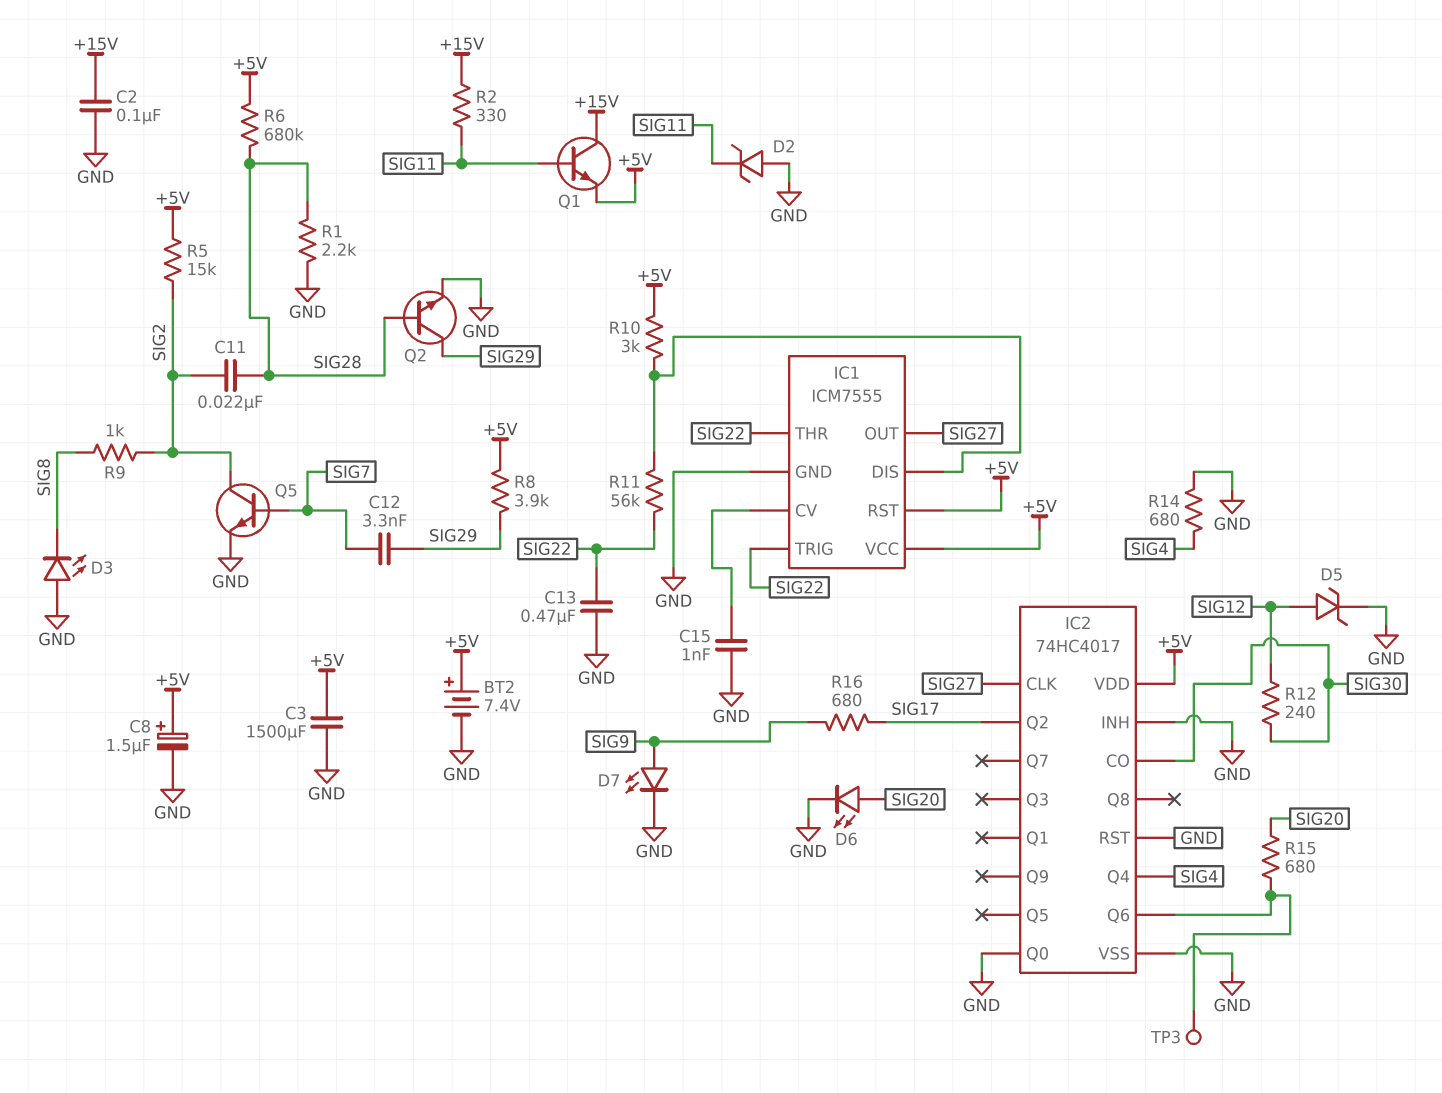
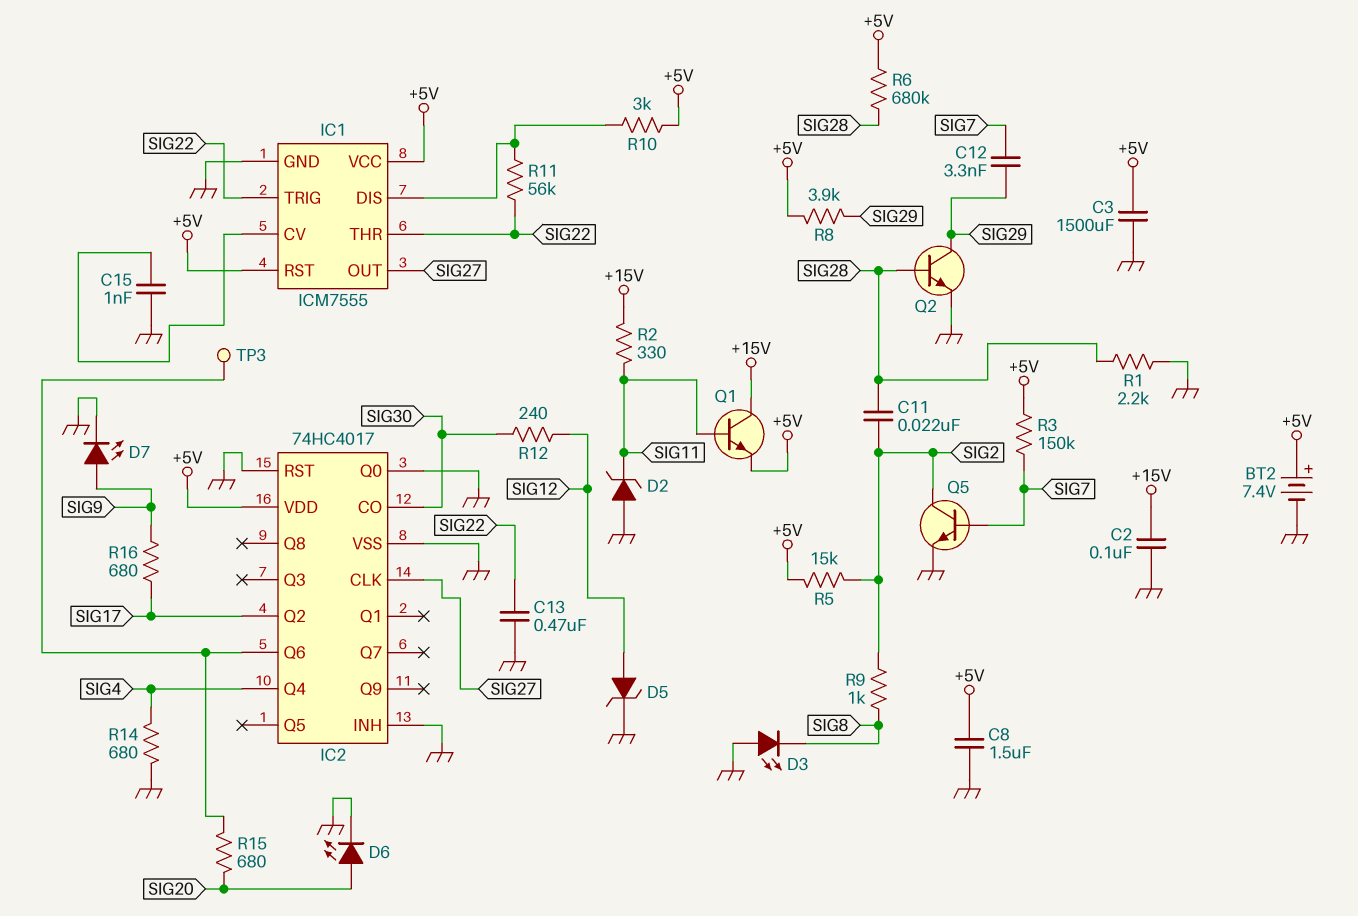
C8: 1.5uF (plus +5V, minus GND) -> 1.5uF (+5V, GND)
R3: none -> 150k (+5V, SIG7)

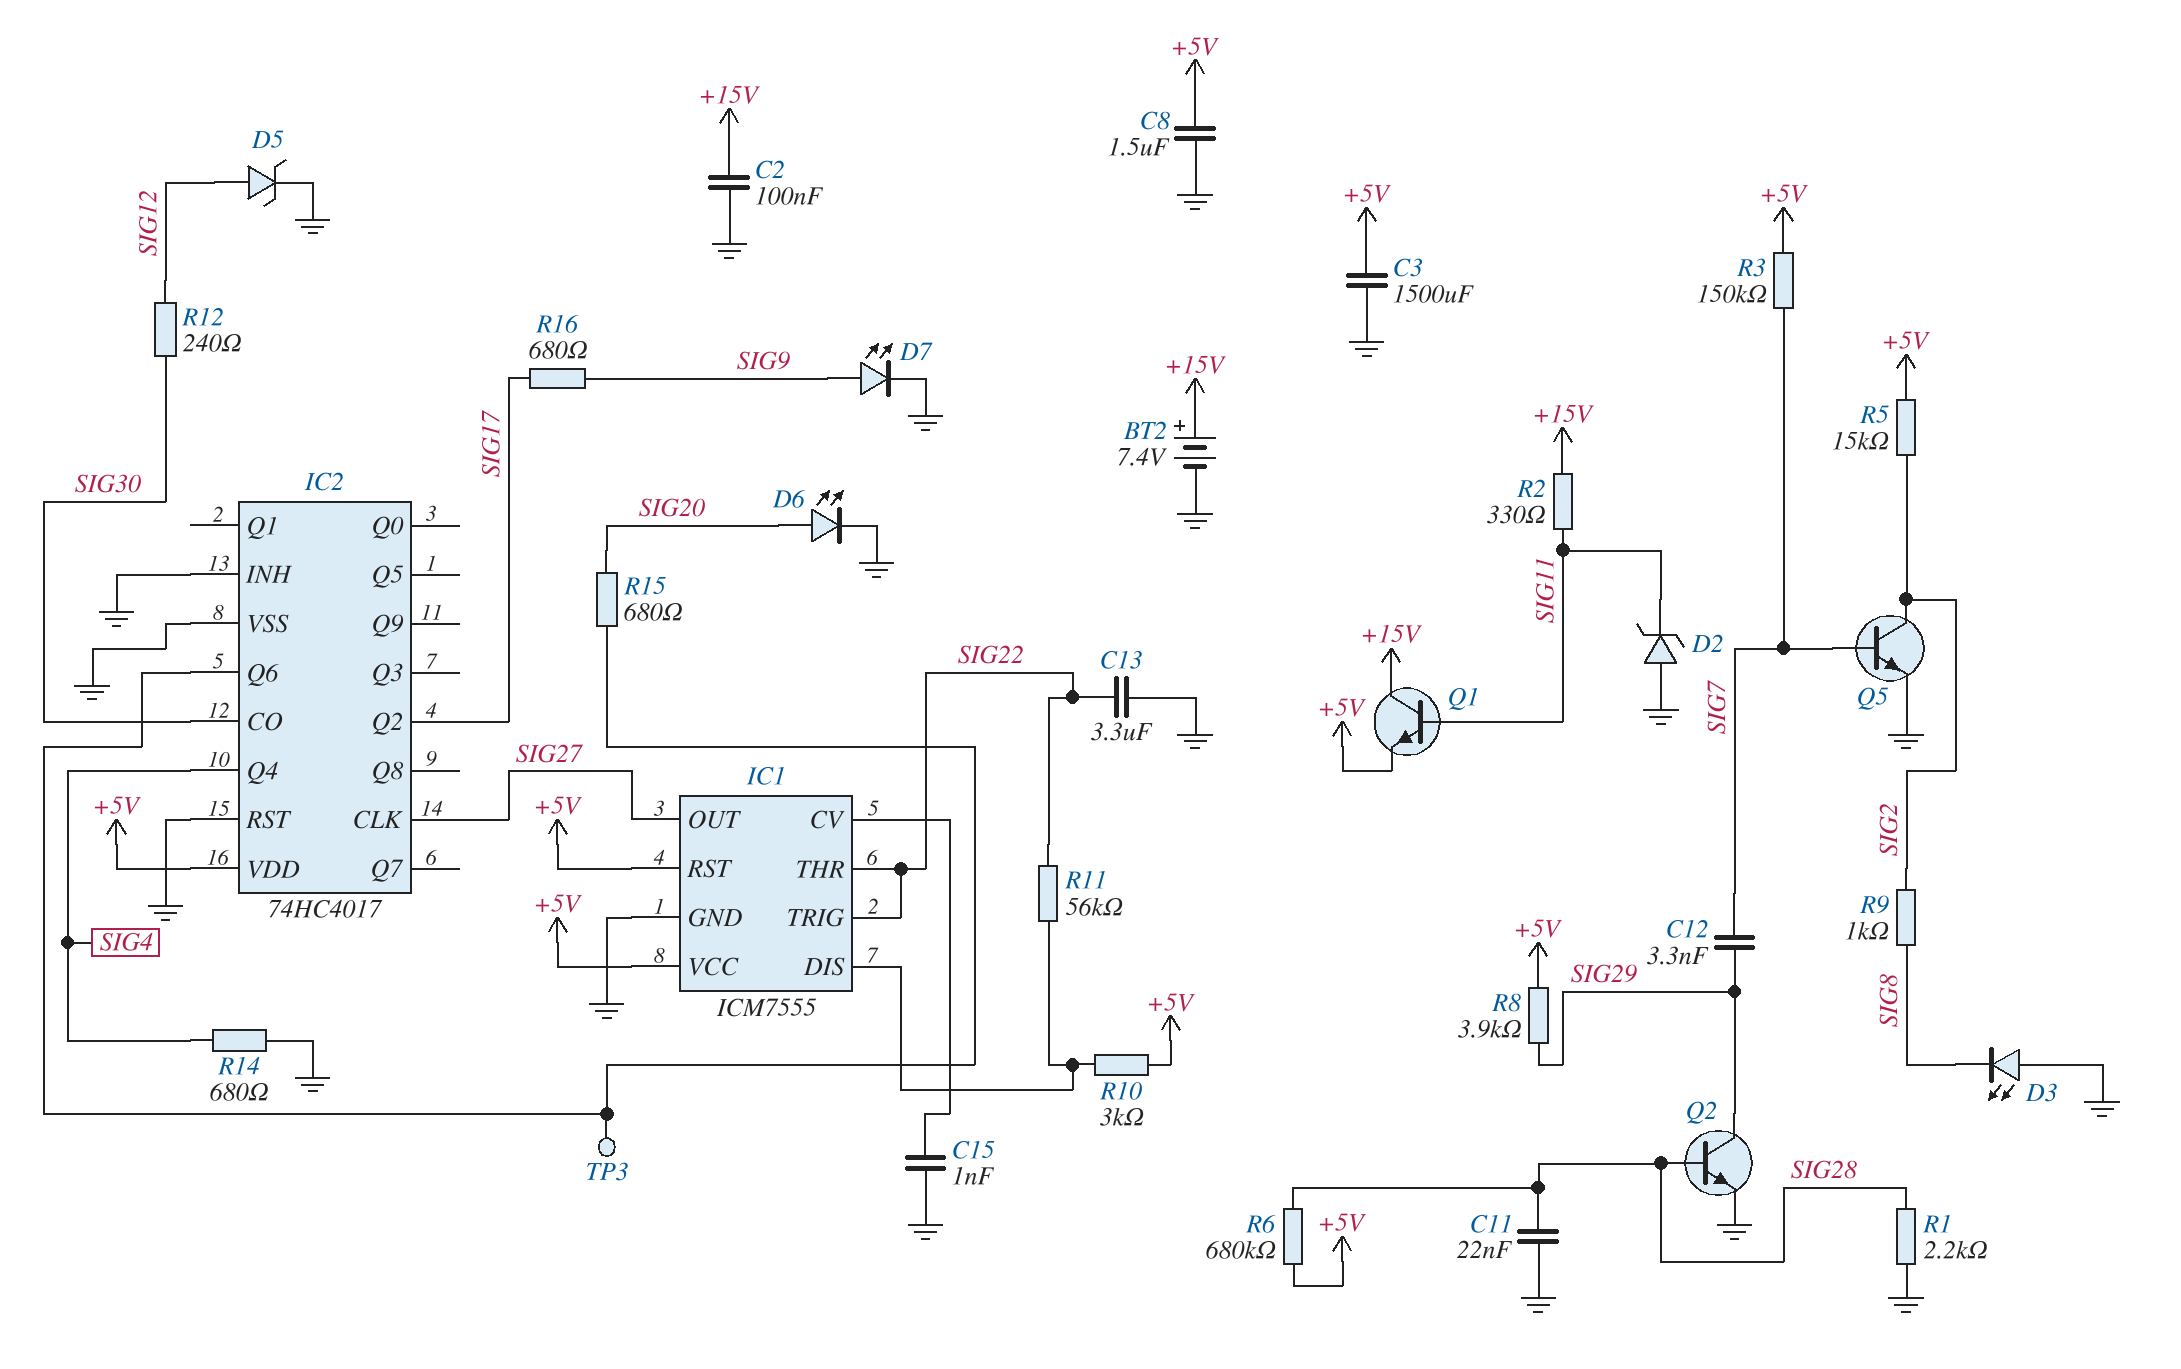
BT2: 7.4V (plus +5V, minus GND) -> 7.4V (plus +15V, minus GND)
C11: 22nF (SIG2, SIG28) -> 22nF (GND, SIG28)
C13: 470nF (GND, SIG22) -> 3.3uF (GND, SIG22)
IC2 pin Q0: GND -> none

